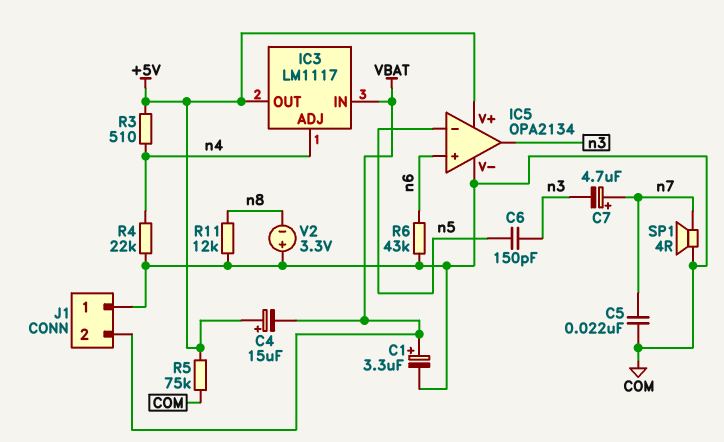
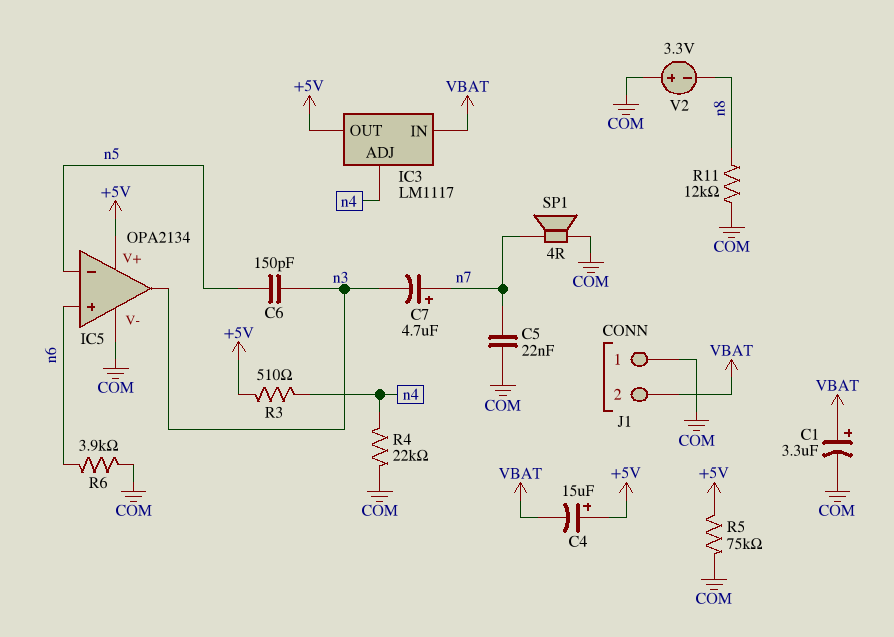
R6: 43k (COM, n6) -> 3.9k (COM, n6)

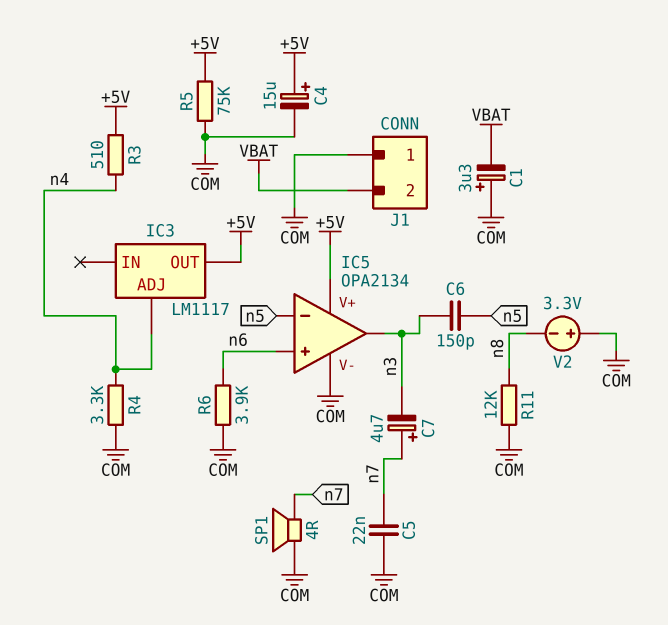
C1: 3.3uF (plus VBAT, minus COM) -> 3.3uF (plus COM, minus VBAT)
C4: 15uF (plus +5V, minus VBAT) -> 15uF (plus +5V, minus COM)
IC3 pin IN: VBAT -> none
R4: 22k (COM, n4) -> 3.3k (COM, n4)

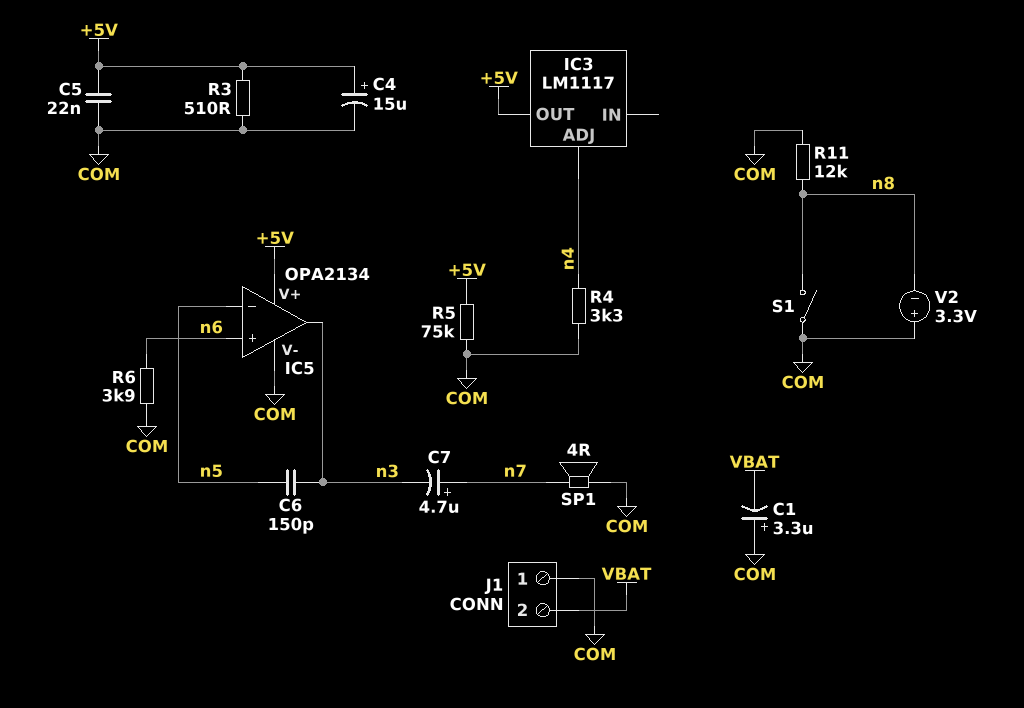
C5: 22nF (COM, n7) -> 22nF (+5V, COM)
R3: 510 (+5V, n4) -> 510 (+5V, COM)
S1: none -> switch (COM, n8)

